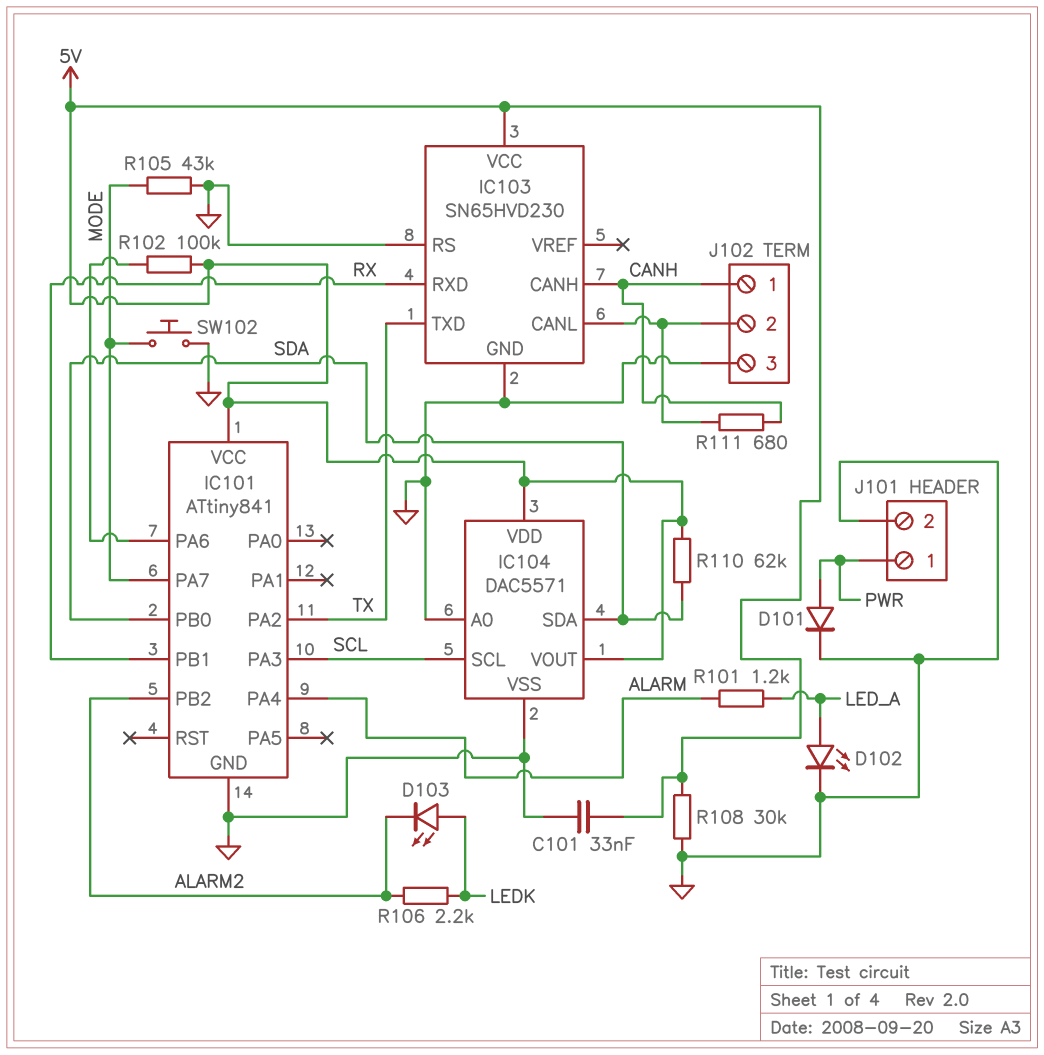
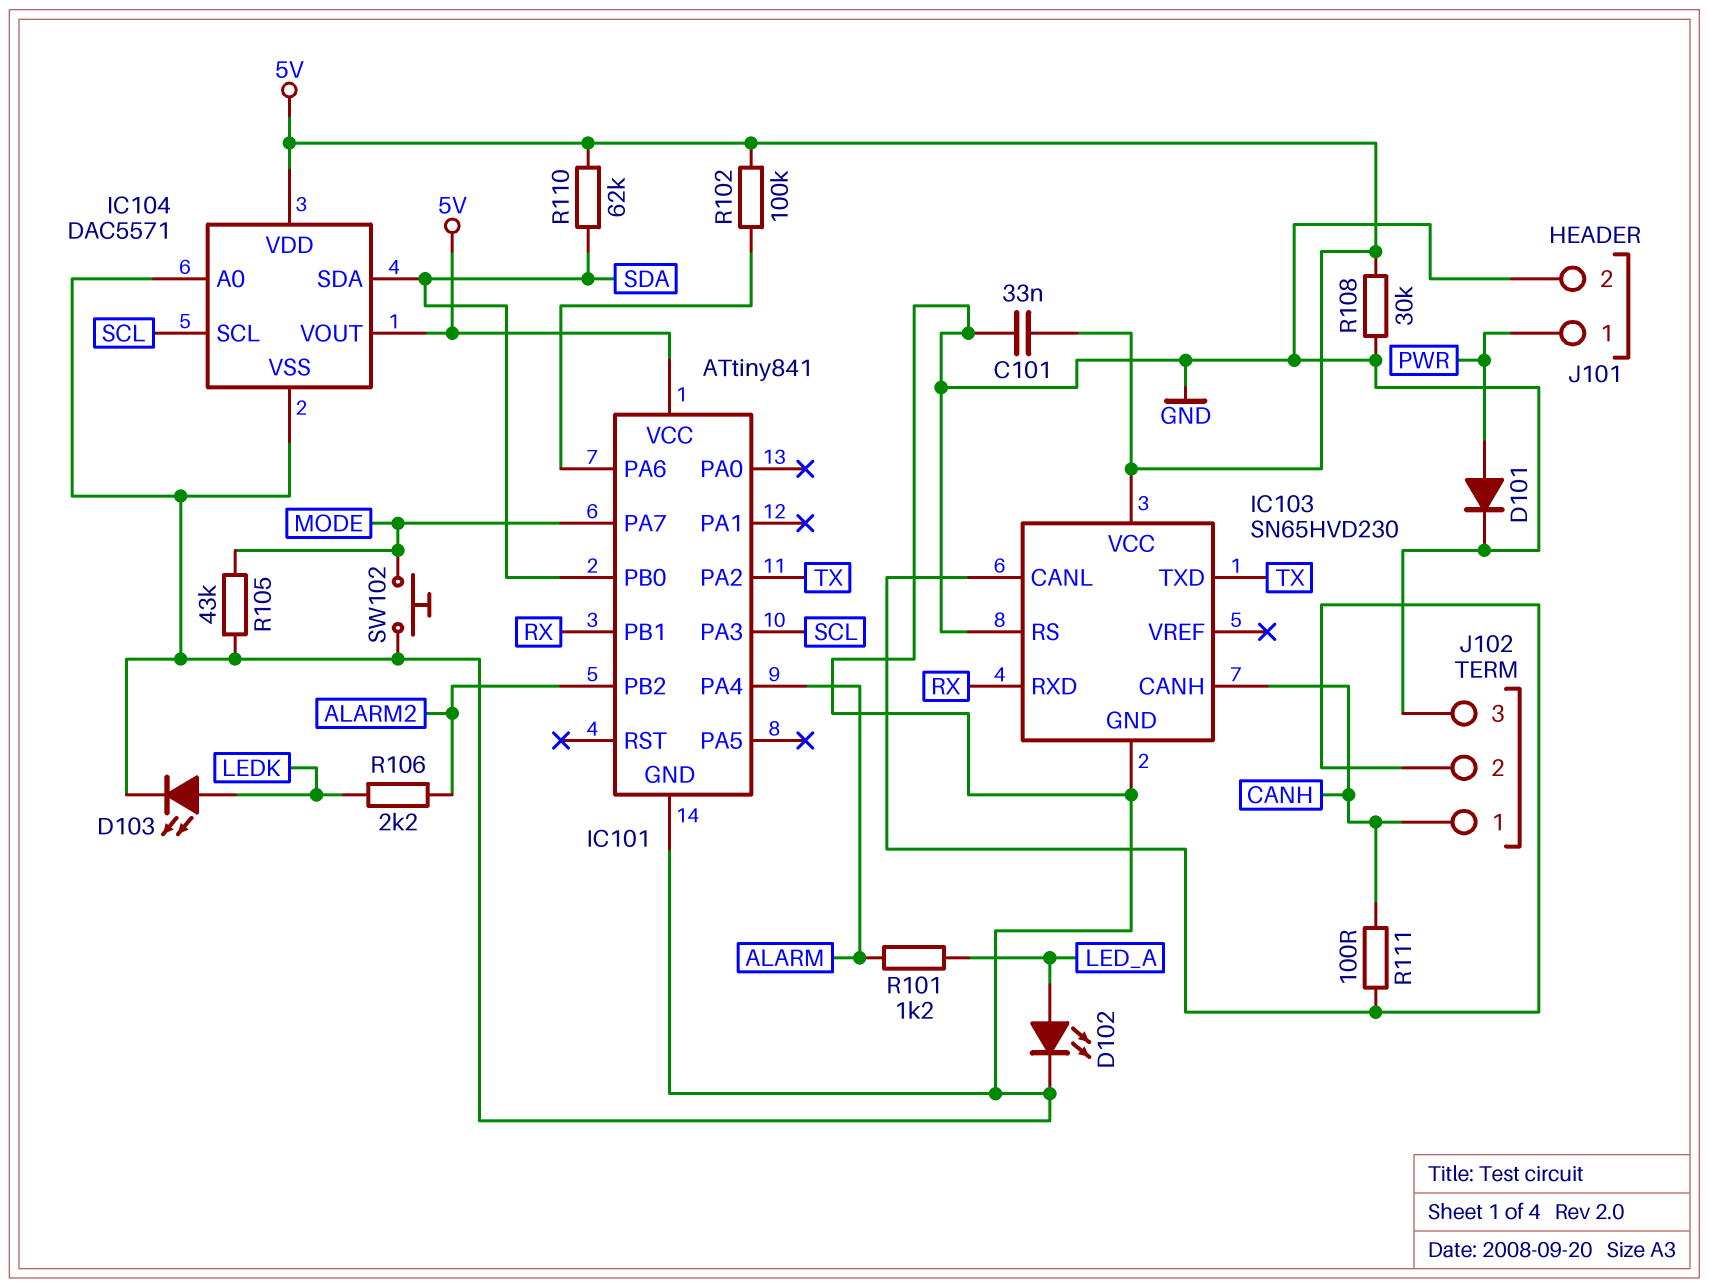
D103: LED (A LEDK, K ALARM2) -> LED (A LEDK, K GND)
R111: 680 (CANH, IC103/CANL) -> 100 (CANH, IC103/CANL)

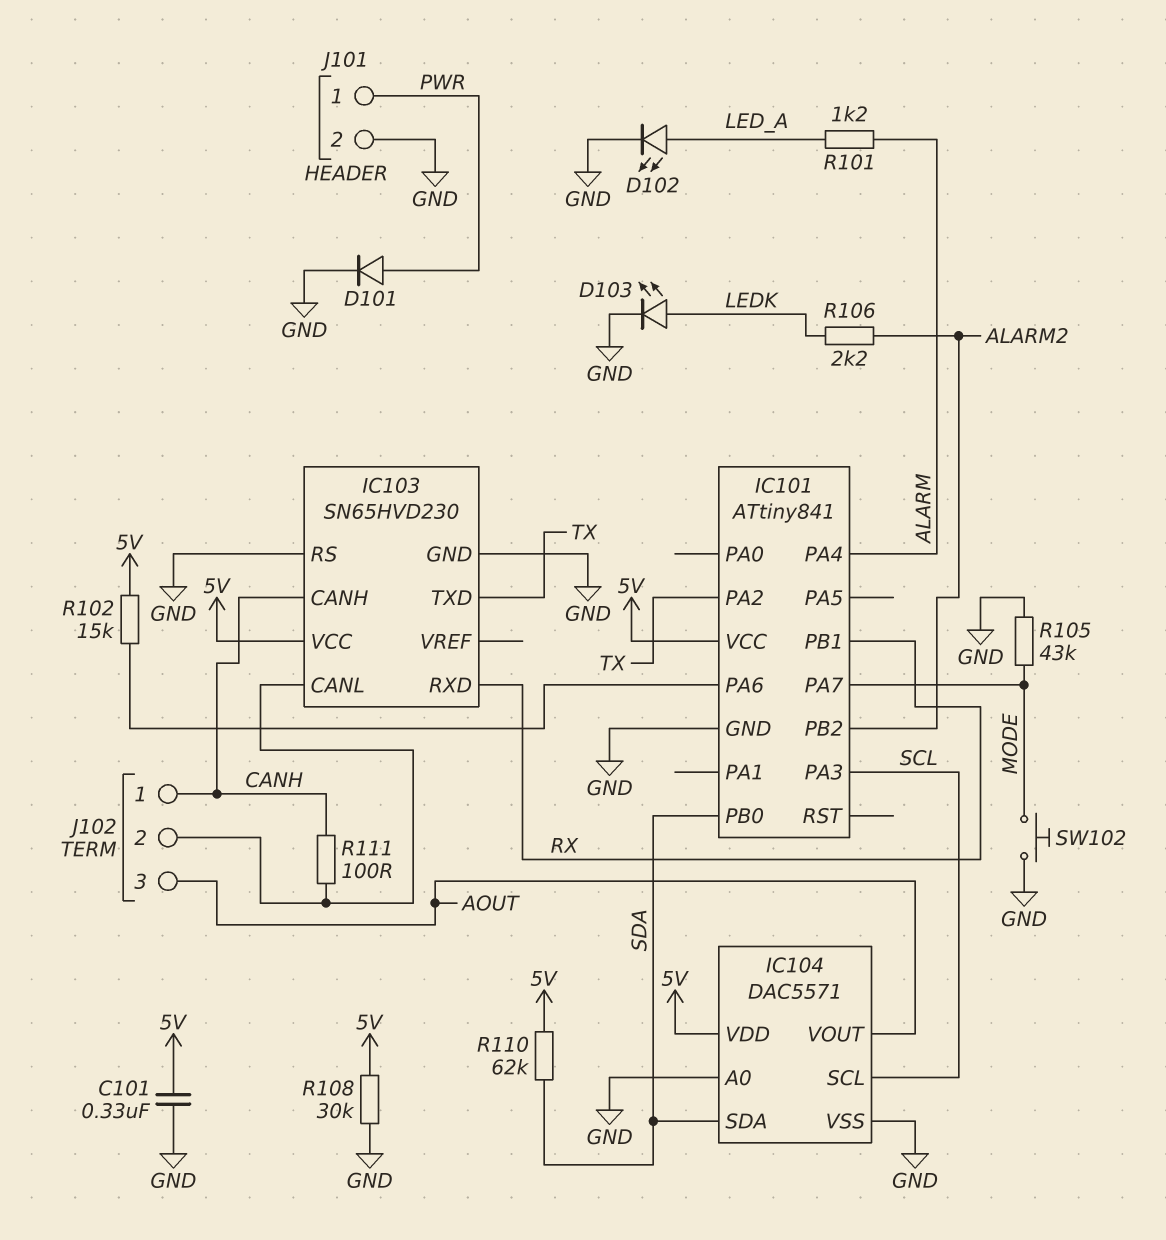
C101: 33nF (5V, GND) -> 330nF (5V, GND)
IC104 pin VOUT: 5V -> AOUT
J102 pin 3: GND -> AOUT
R102: 100k (5V, IC101/PA6) -> 15k (5V, IC101/PA6)

